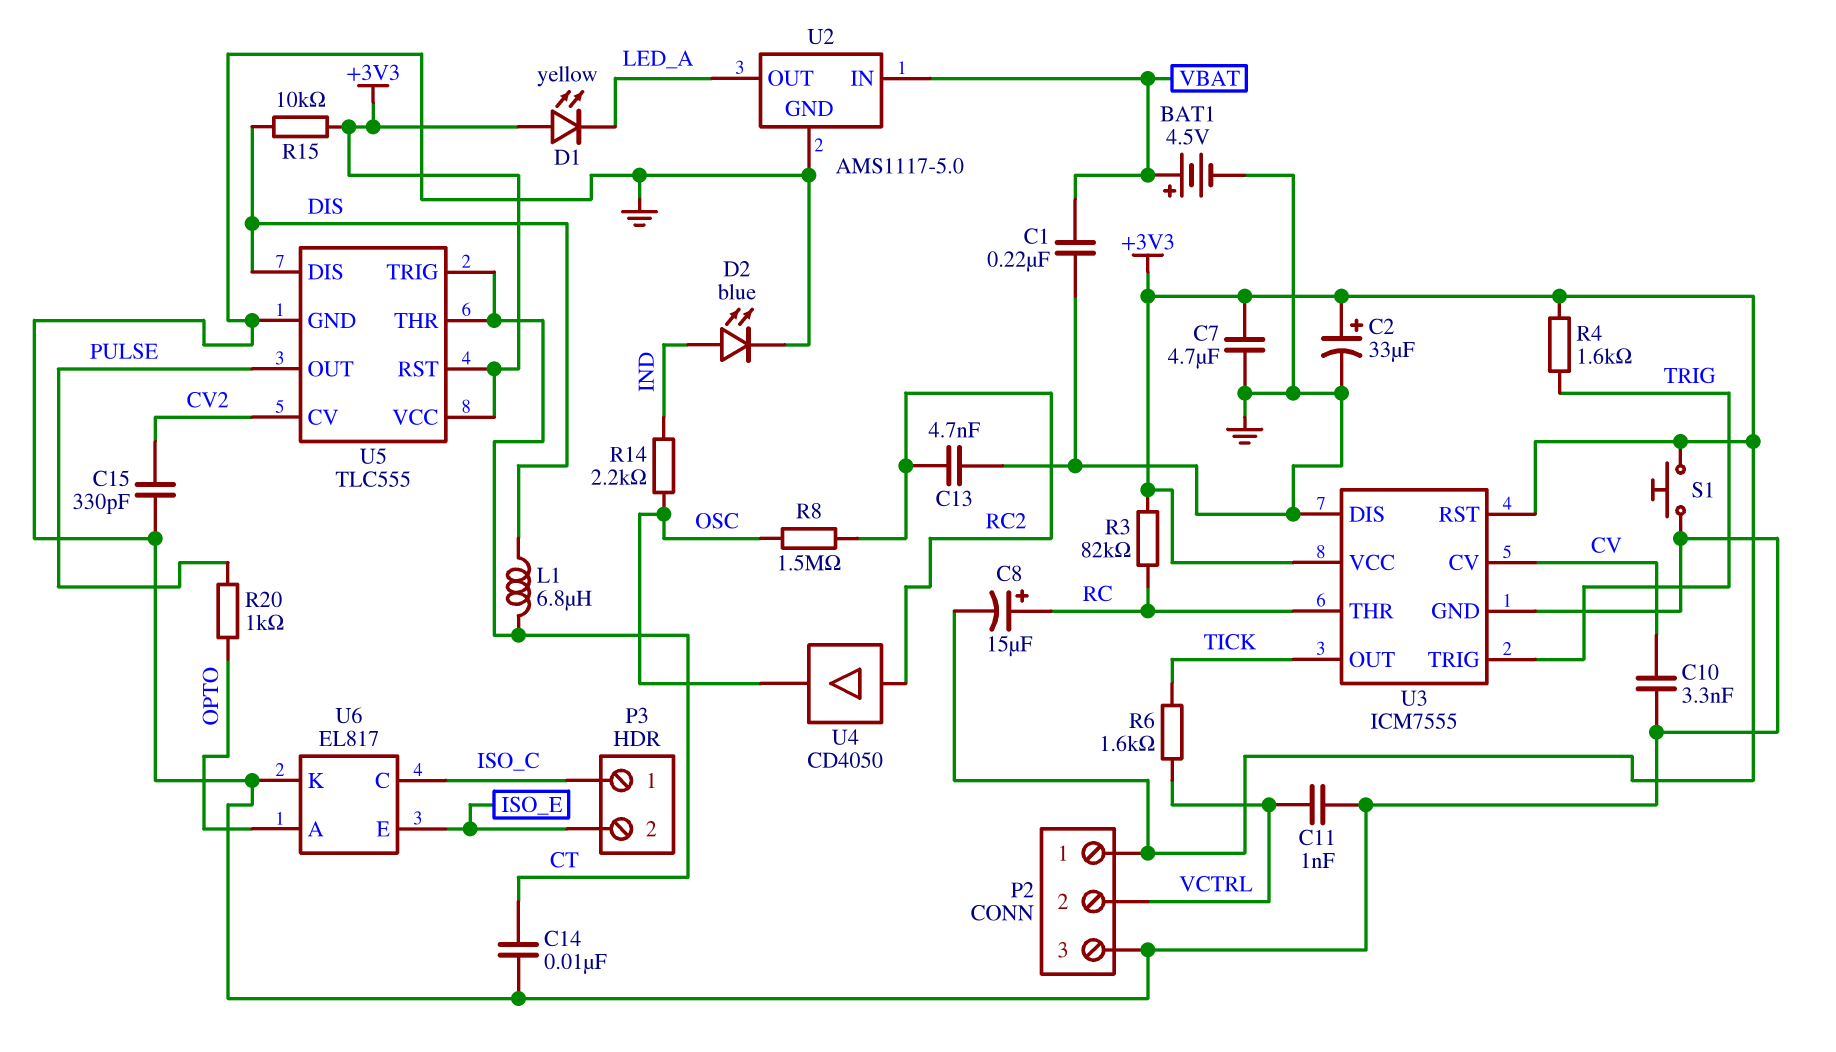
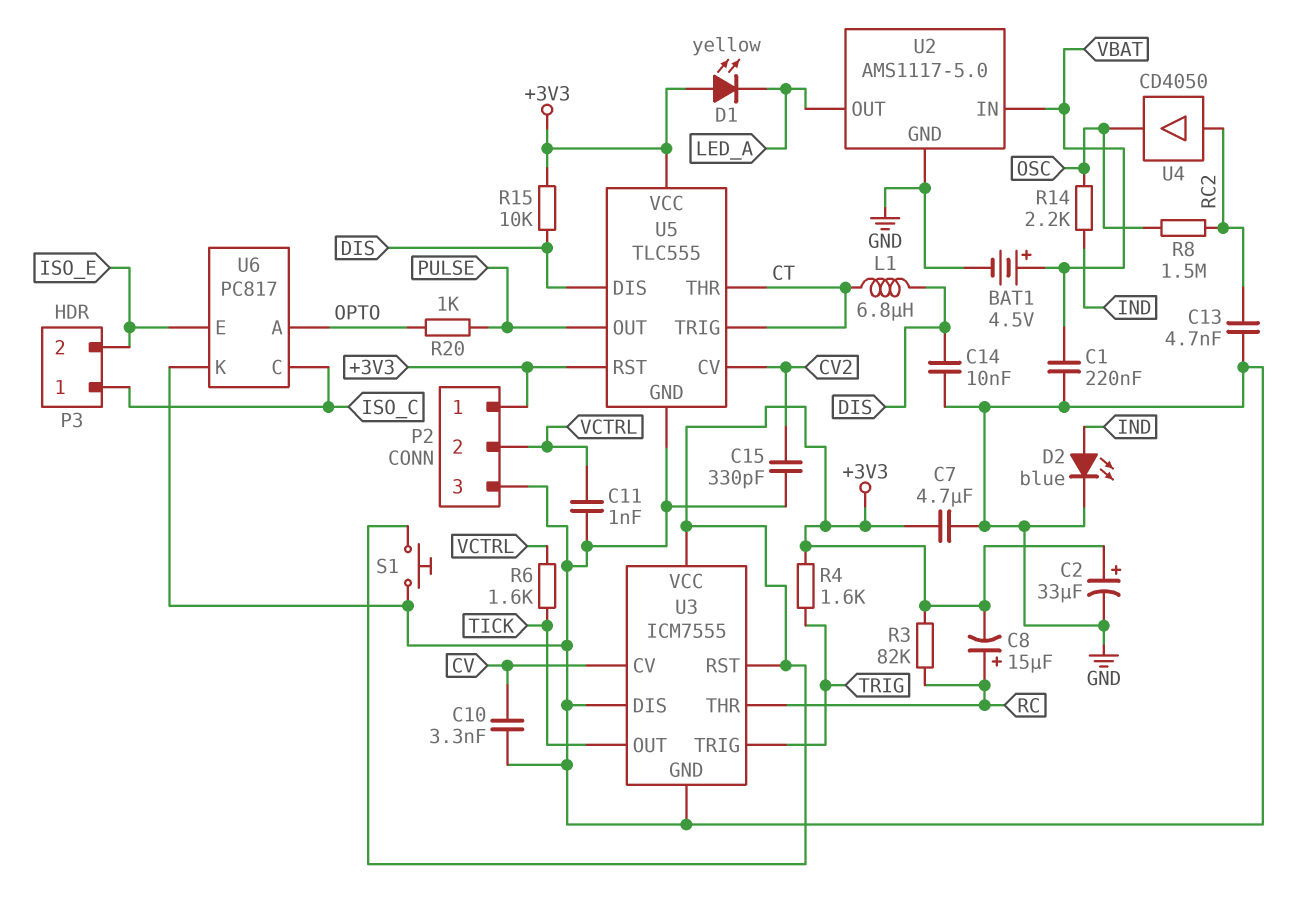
C14: 10nF (CT, GND) -> 10nF (DIS, GND)
U6: EL817 -> PC817

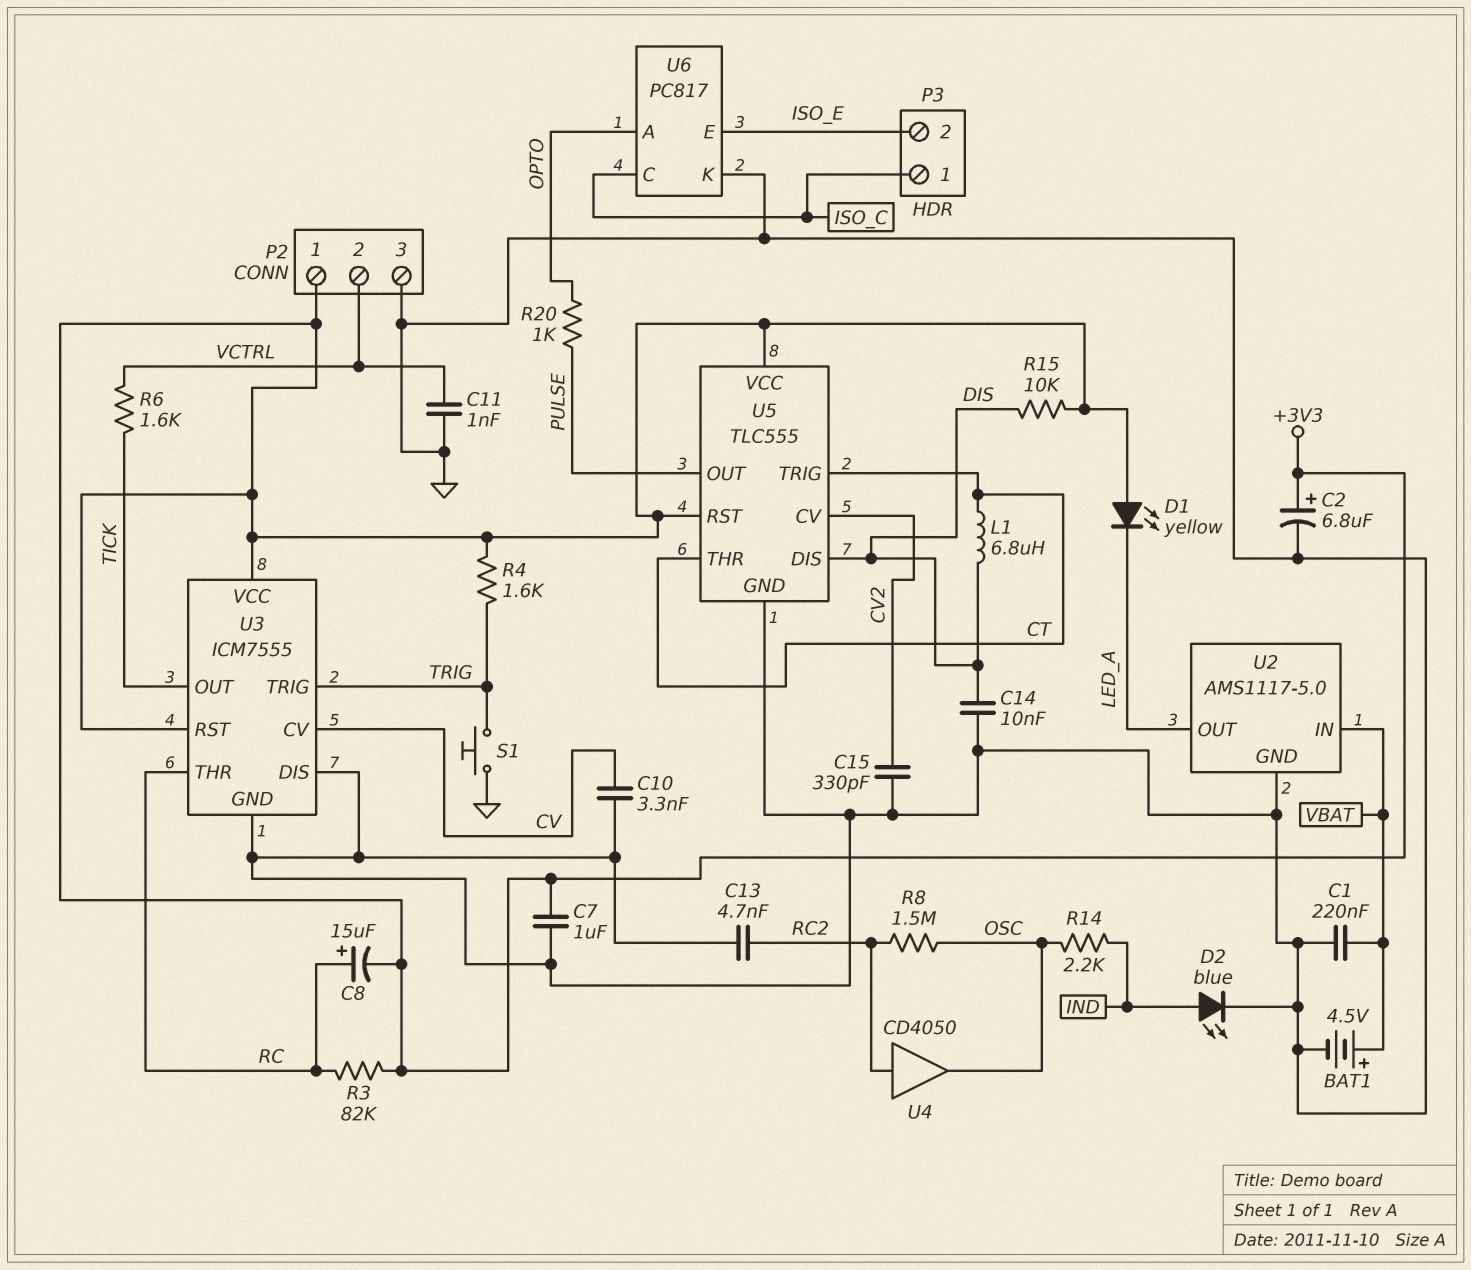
C2: 33uF (plus +3V3, minus GND) -> 6.8uF (plus +3V3, minus GND)
C7: 4.7uF (+3V3, GND) -> 1uF (+3V3, GND)
S1: button (+3V3, GND) -> button (GND, TRIG)

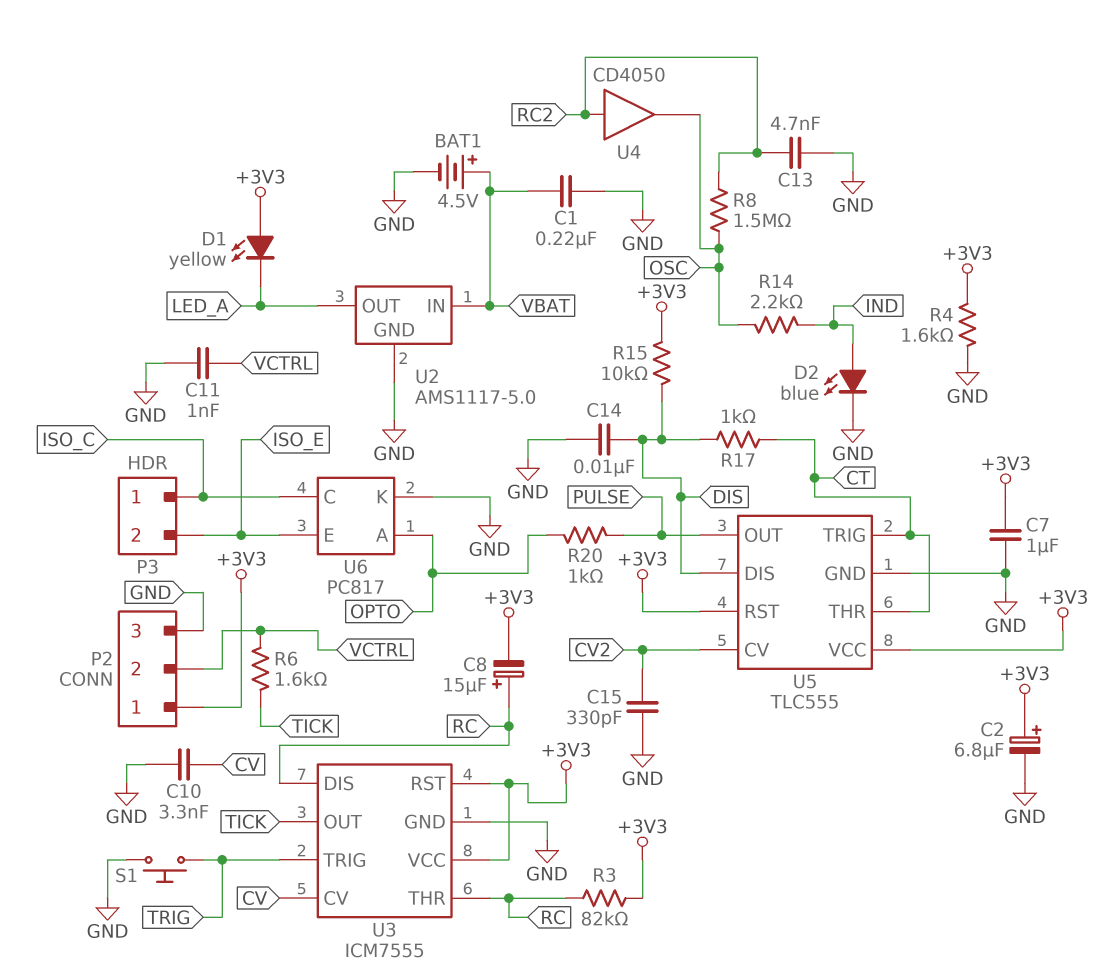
L1: 6.8uH (CT, DIS) -> none
R4: 1.6k (+3V3, TRIG) -> 1.6k (+3V3, GND)
R17: none -> 1k (CT, DIS)
U3 pin DIS: GND -> RC

